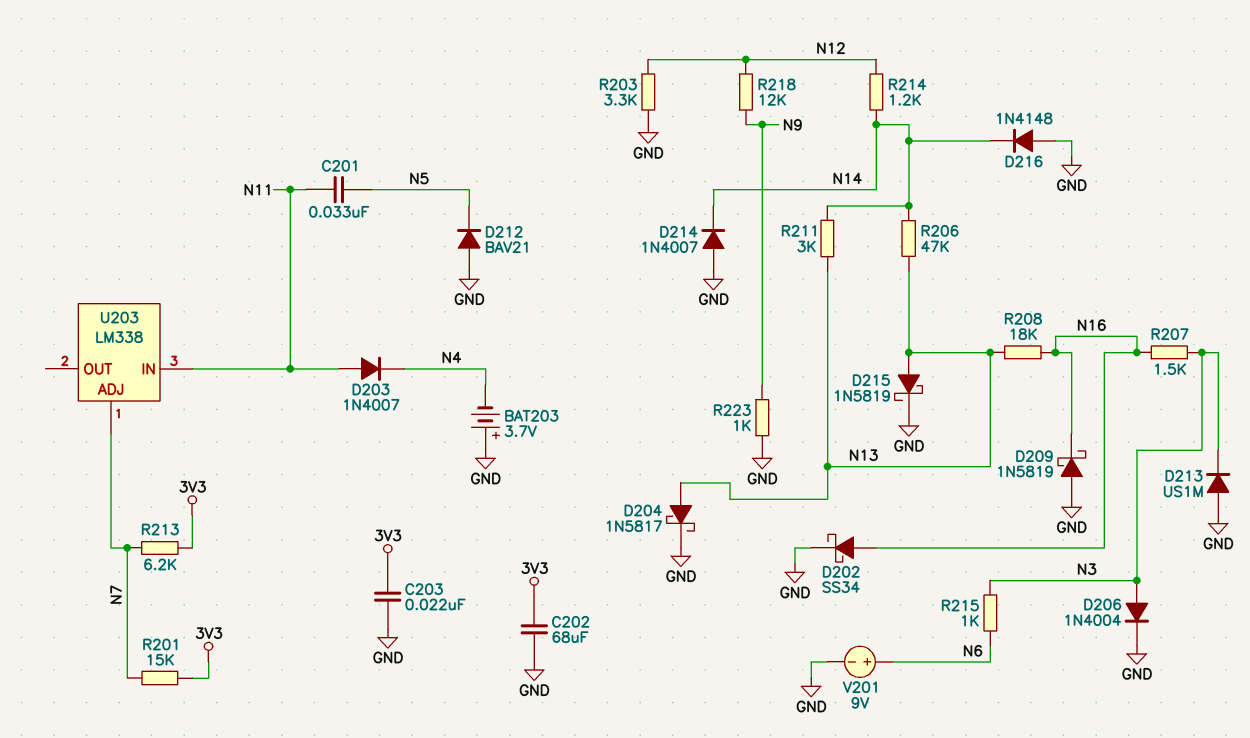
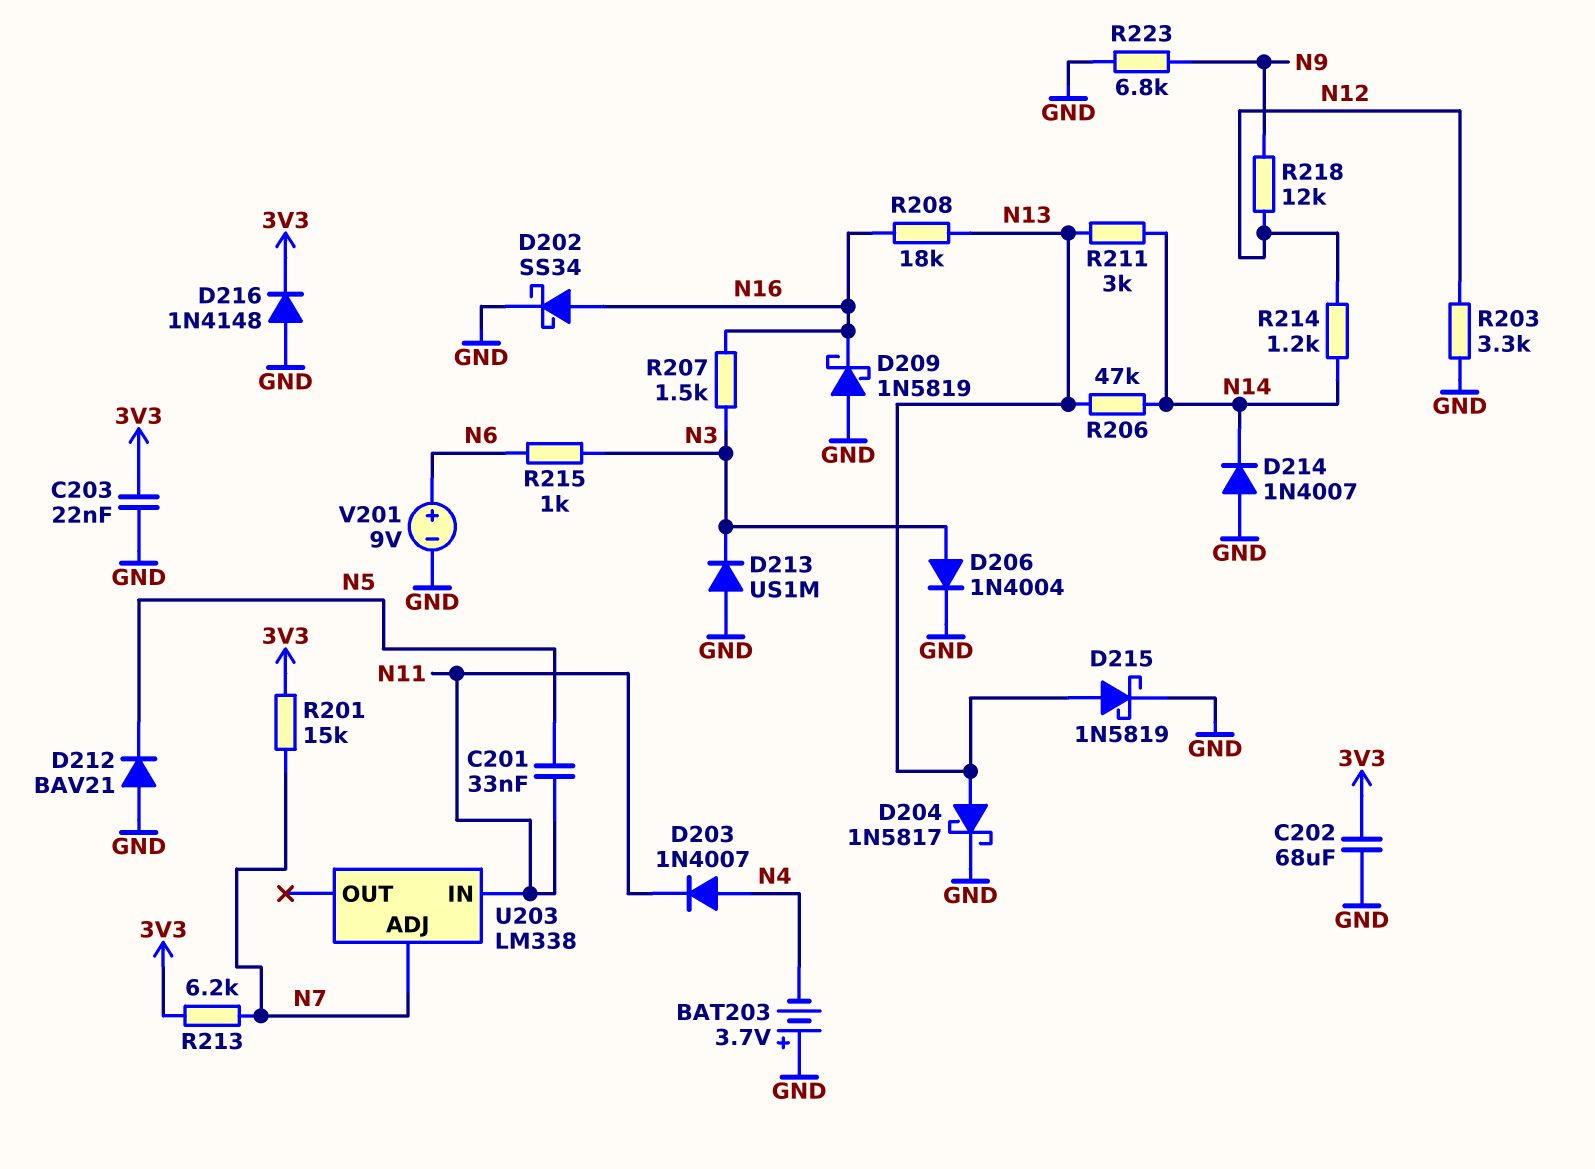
D203: diode 1N4007 (A N11, K N4) -> diode 1N4007 (A N4, K N11)
D216: diode 1N4148 (A GND, K N14) -> diode 1N4148 (A GND, K 3V3)
R223: 1k (GND, N9) -> 6.8k (GND, N9)

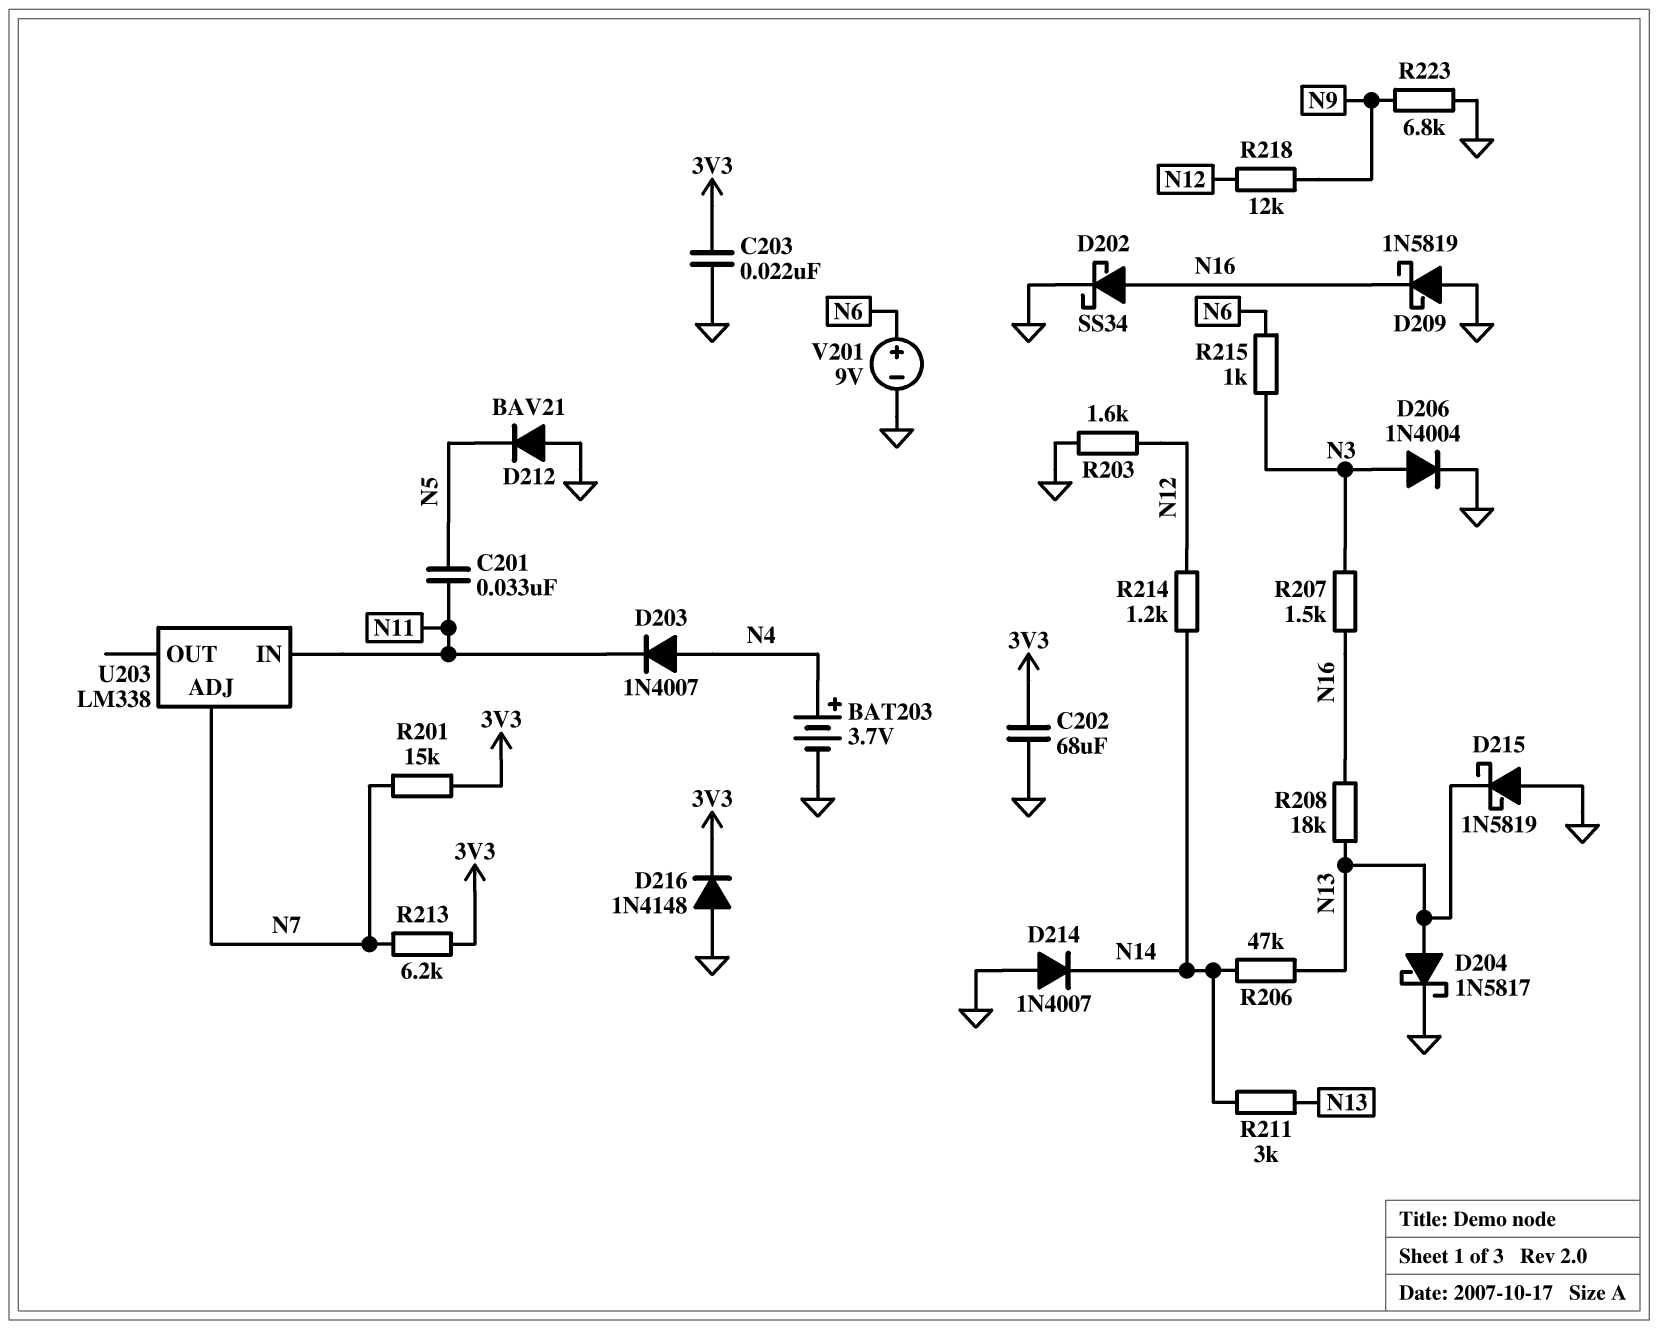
BAT203: 3.7V (plus GND, minus N4) -> 3.7V (plus N4, minus GND)
D213: diode US1M (A GND, K N3) -> none
D215: schottky 1N5819 (A N13, K GND) -> schottky 1N5819 (A GND, K N13)
R203: 3.3k (GND, N12) -> 1.6k (GND, N12)

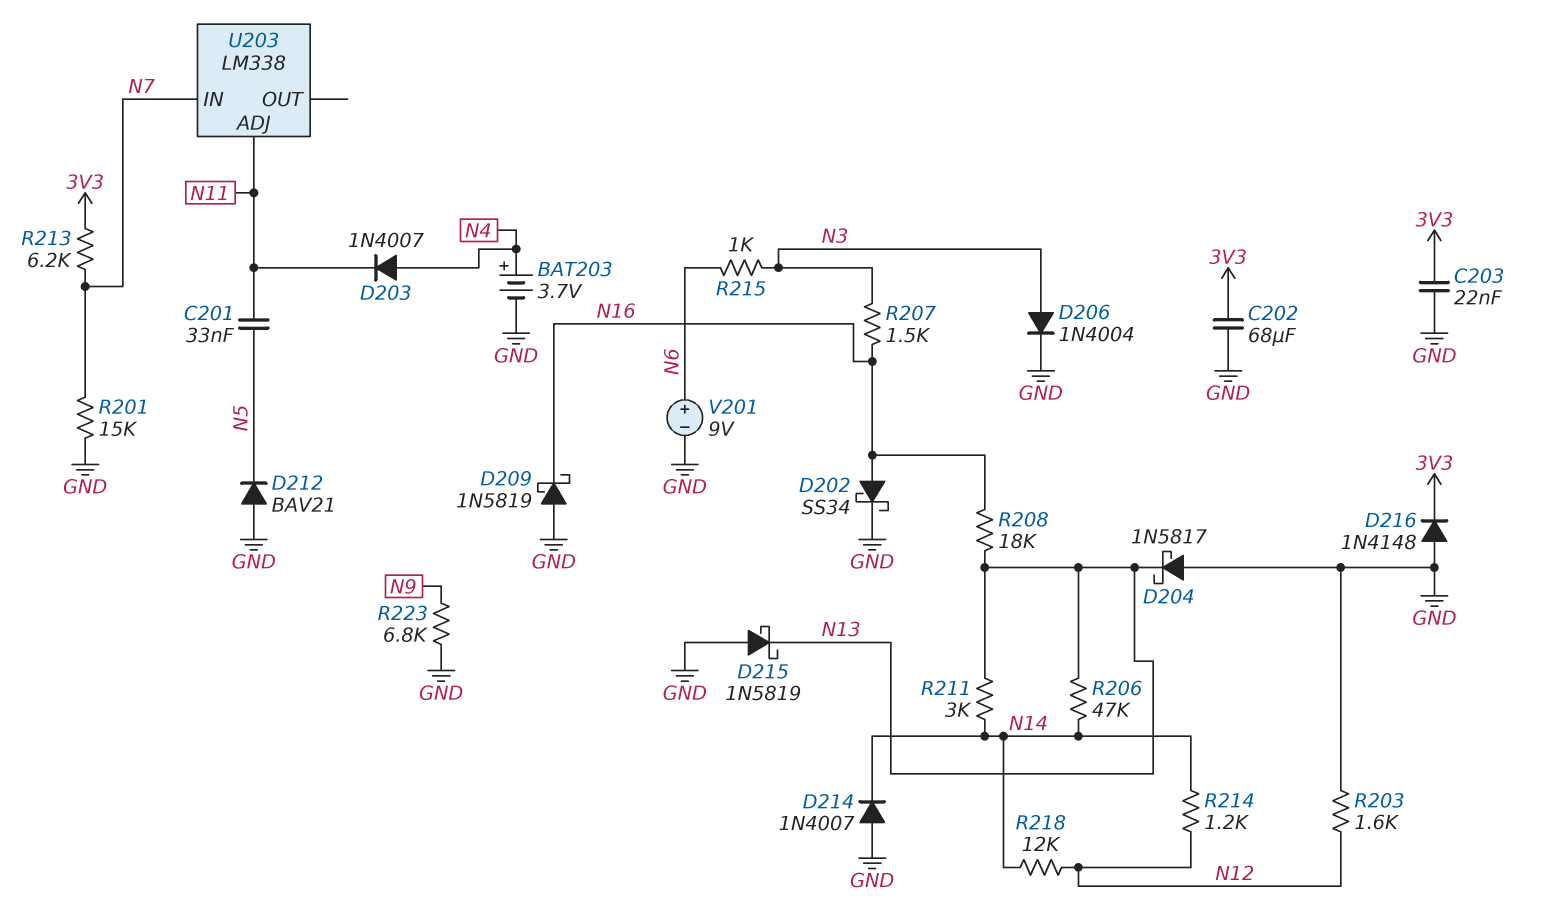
D204: schottky 1N5817 (A N13, K GND) -> schottky 1N5817 (A GND, K N13)
R201: 15k (3V3, N7) -> 15k (GND, N7)
R218: 12k (N9, N12) -> 12k (N12, N14)
U203 pin ADJ: N7 -> N11
U203 pin IN: N11 -> N7

